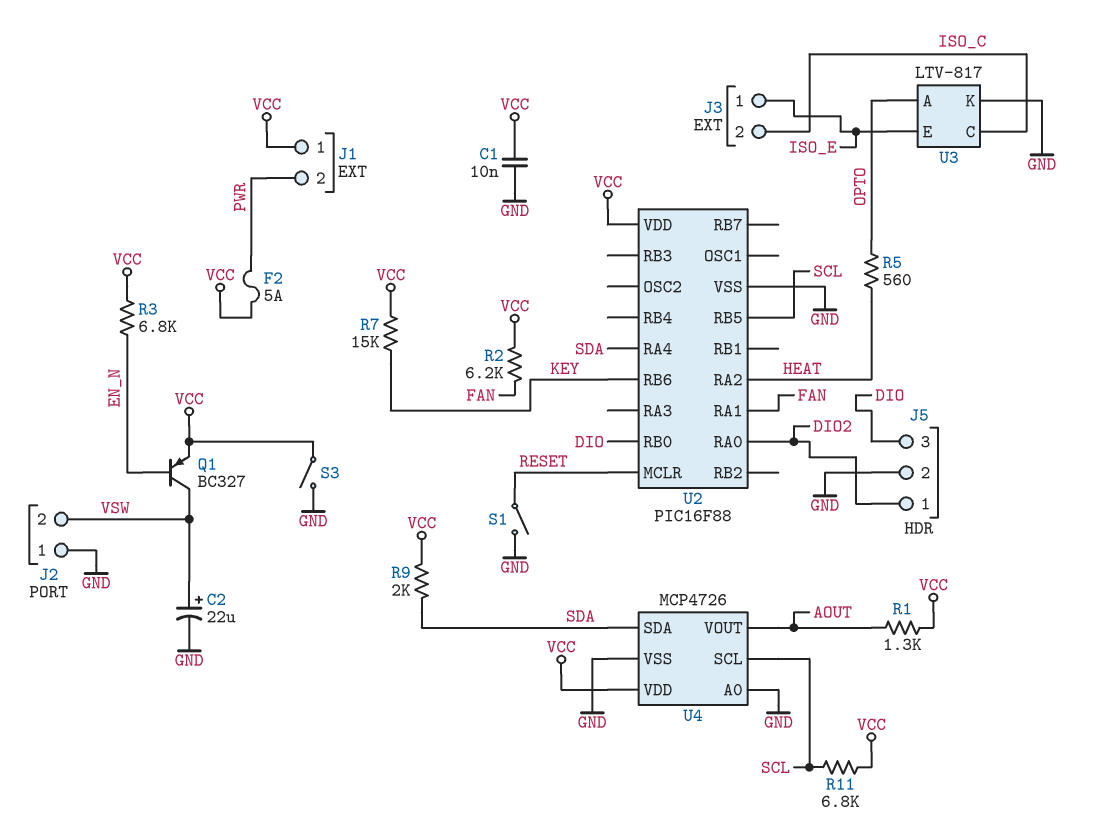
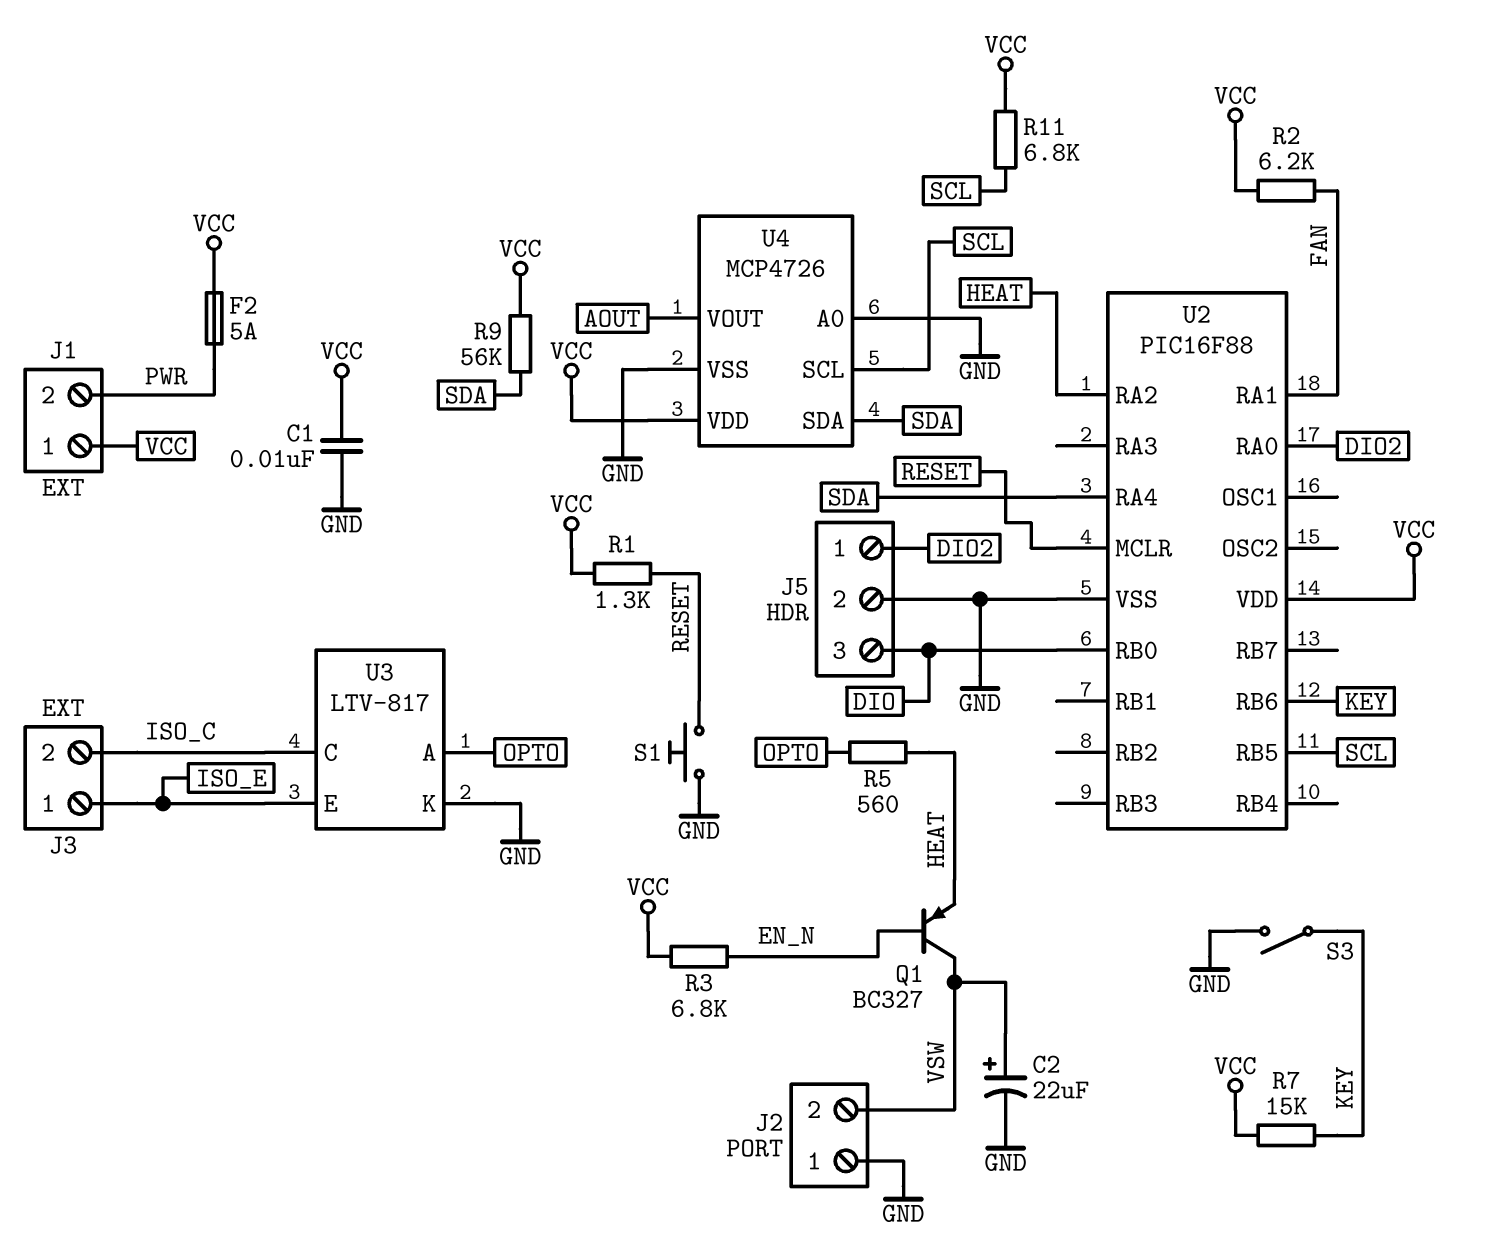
Q1: PNP BC327 (B EN_N, C VSW, E VCC) -> PNP BC327 (B EN_N, C VSW, E HEAT)
R1: 1.3k (AOUT, VCC) -> 1.3k (RESET, VCC)
R9: 2k (SDA, VCC) -> 56k (SDA, VCC)
S1: switch (GND, RESET) -> button (GND, RESET)
S3: switch (GND, VCC) -> switch (GND, KEY)

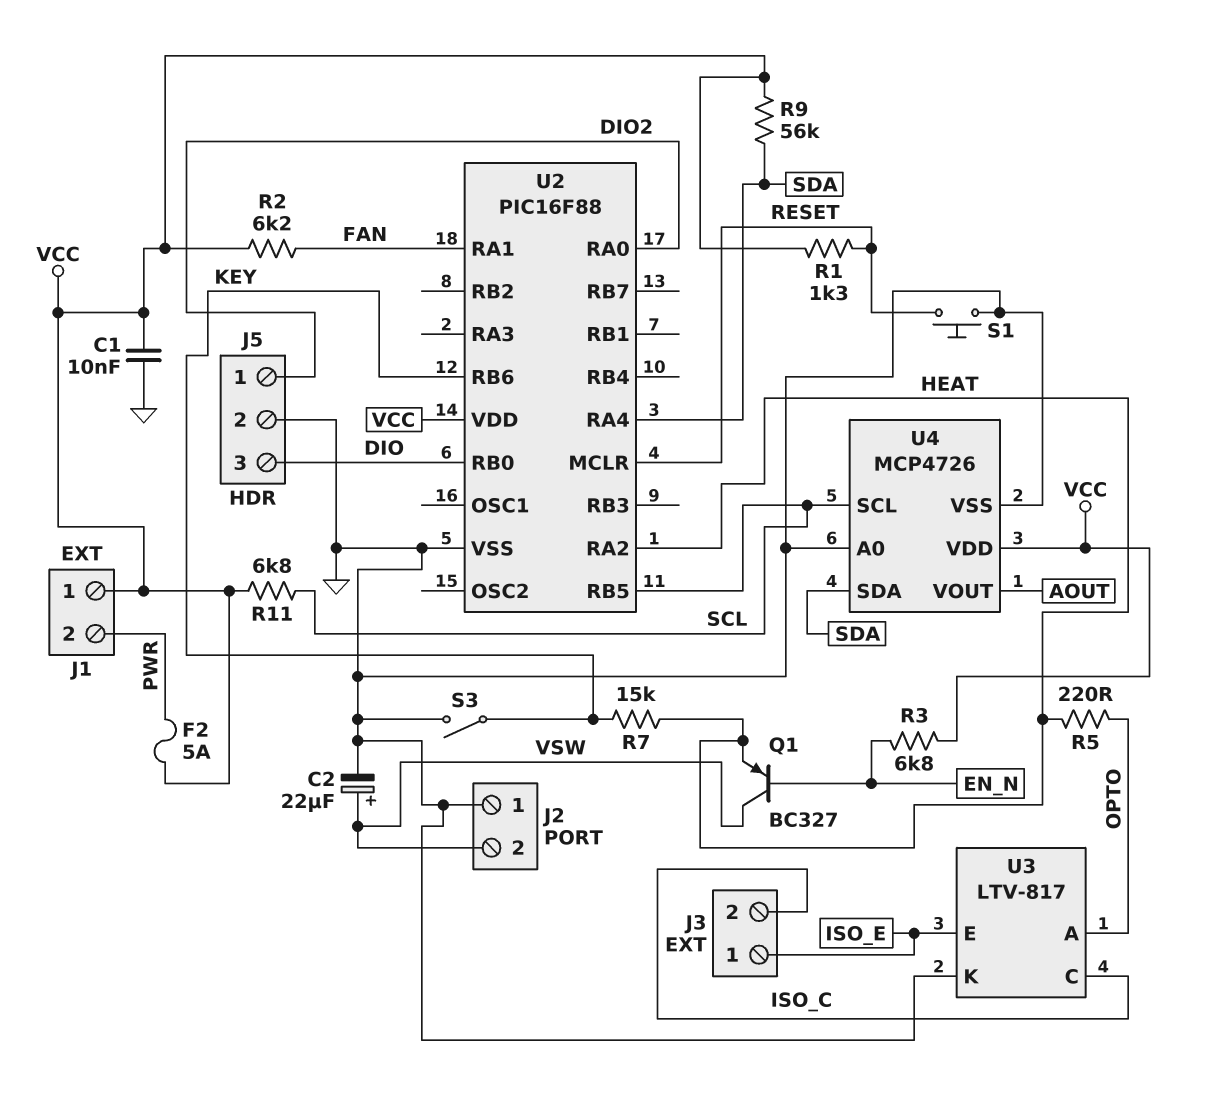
R5: 560 (HEAT, OPTO) -> 220 (HEAT, OPTO)
R7: 15k (KEY, VCC) -> 15k (HEAT, KEY)

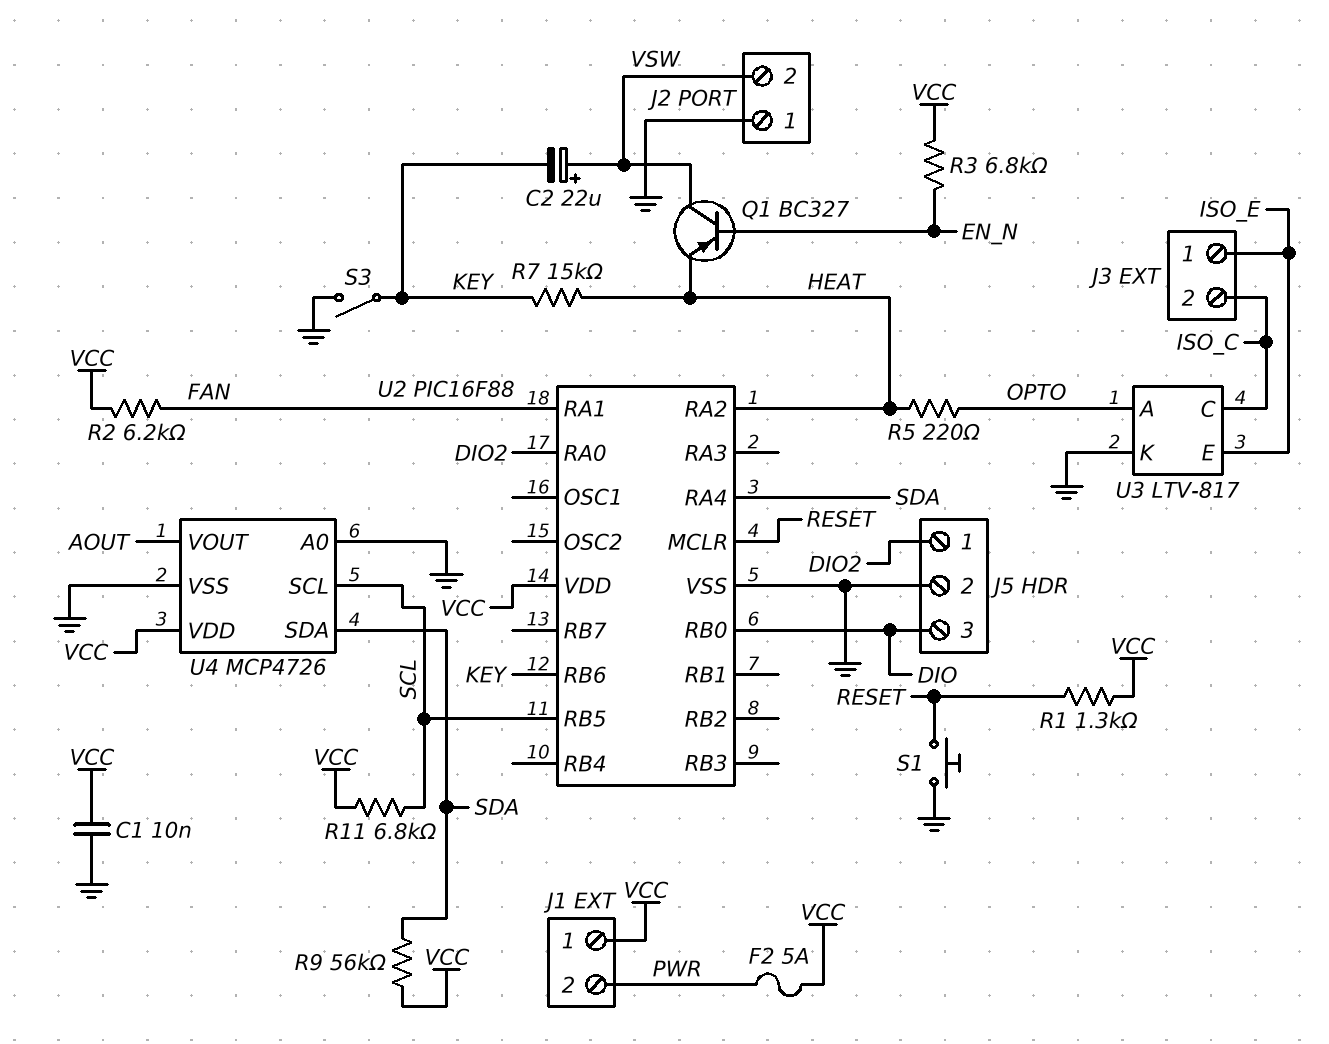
C2: 22uF (plus VSW, minus GND) -> 22uF (plus VSW, minus KEY)

